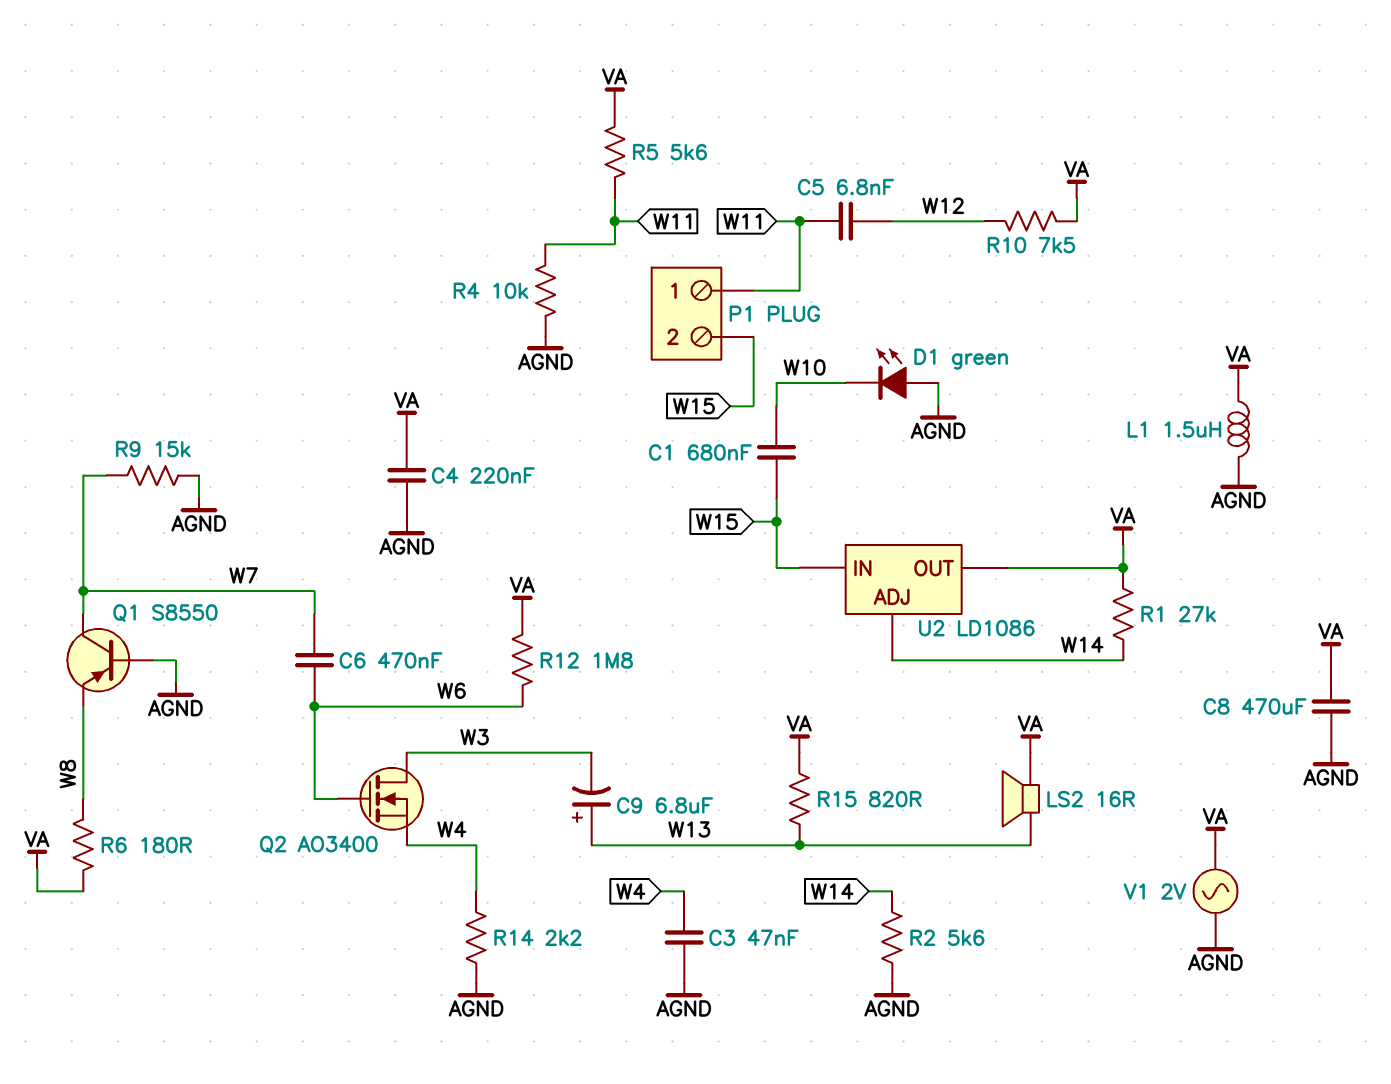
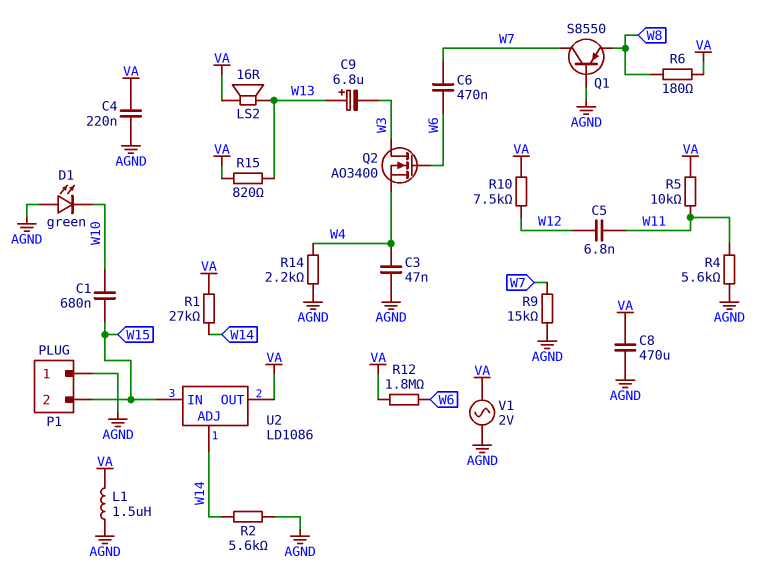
P1 pin 1: W11 -> AGND
R4: 10k (AGND, W11) -> 5.6k (AGND, W11)
R5: 5.6k (VA, W11) -> 10k (VA, W11)

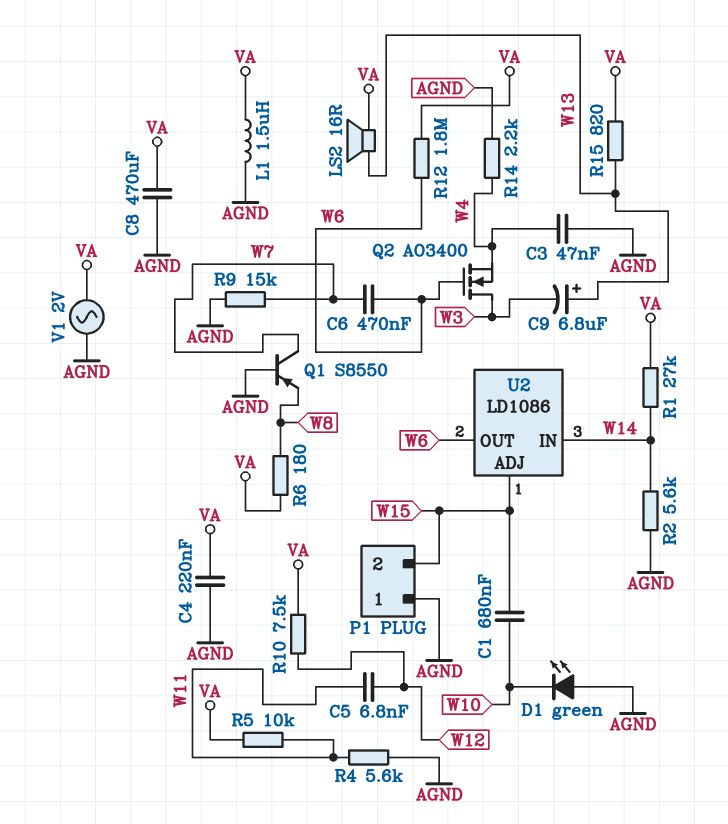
U2 pin ADJ: W14 -> W15
U2 pin IN: W15 -> W14
U2 pin OUT: VA -> W6

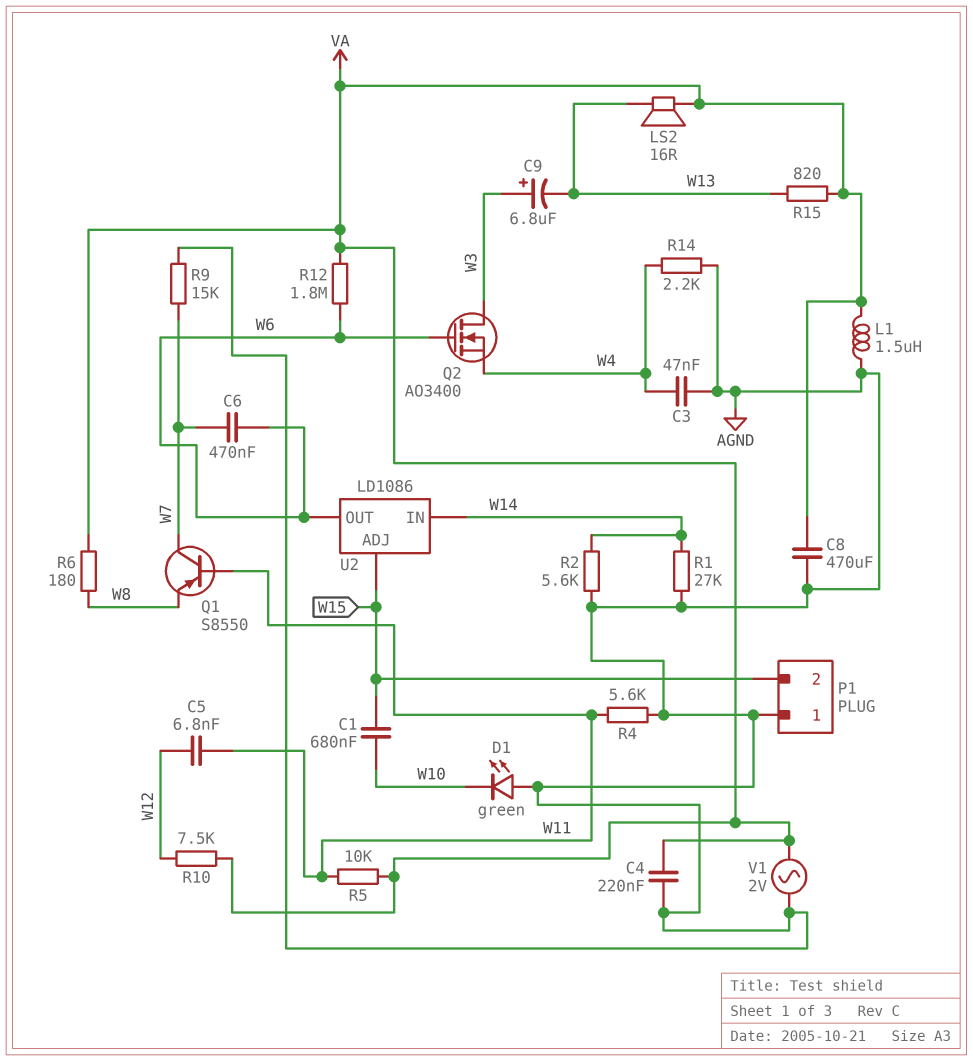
C9: 6.8uF (plus W13, minus W3) -> 6.8uF (plus W3, minus W13)
Q1: PNP S8550 (B AGND, C W7, E W8) -> PNP S8550 (B W11, C W7, E W8)
R1: 27k (VA, W14) -> 27k (AGND, W14)

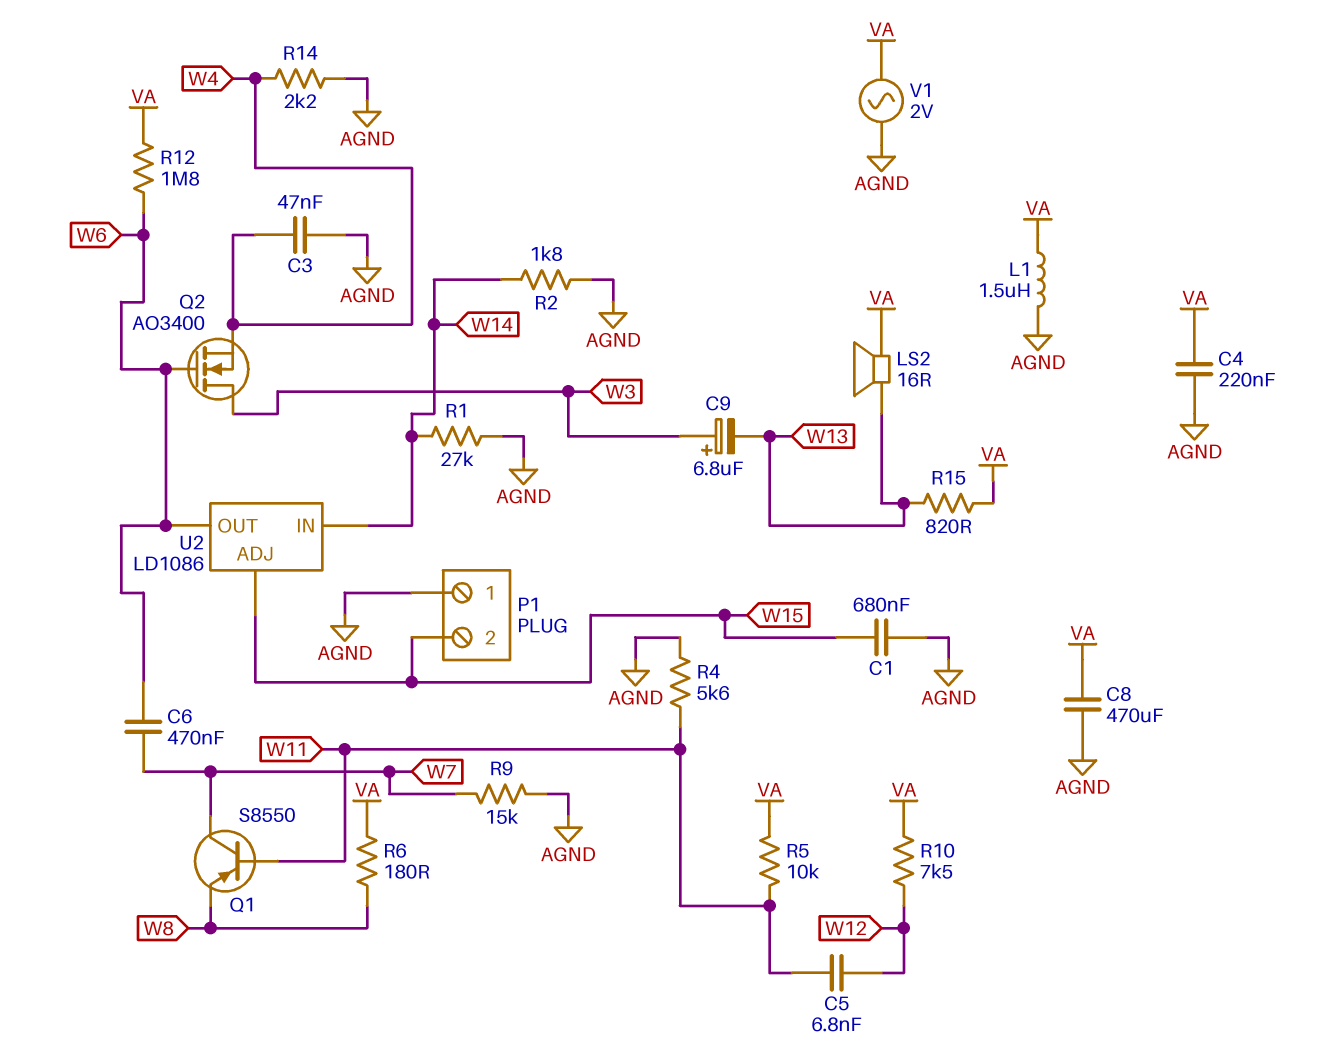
C1: 680nF (W10, W15) -> 680nF (AGND, W15)
D1: LED green (A AGND, K W10) -> none
R2: 5.6k (AGND, W14) -> 1.8k (AGND, W14)

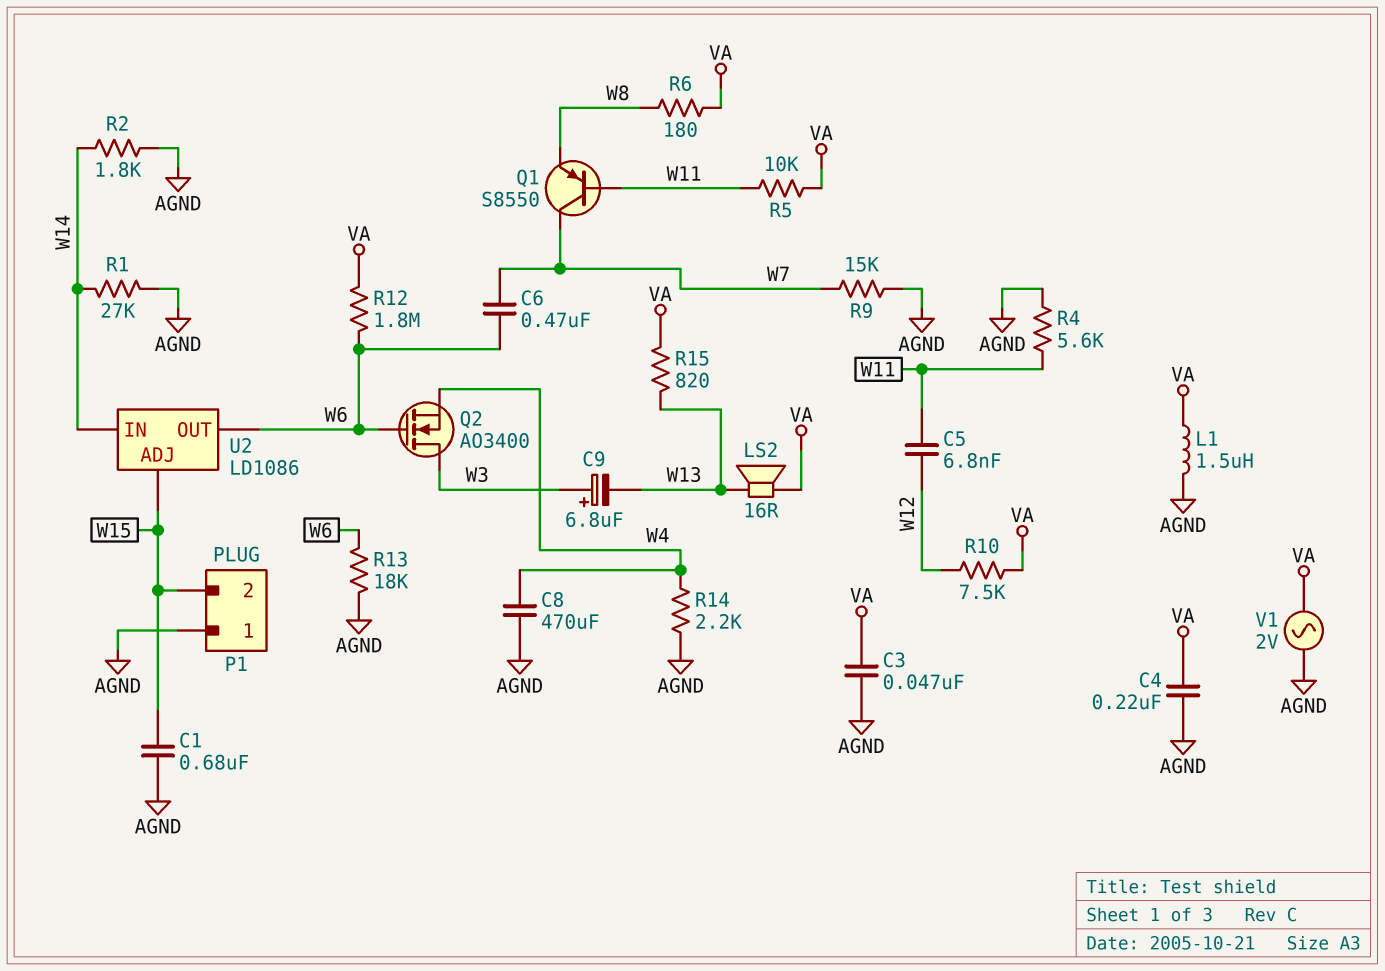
C3: 47nF (AGND, W4) -> 47nF (AGND, VA)
C8: 470uF (AGND, VA) -> 470uF (AGND, W4)
R13: none -> 18k (AGND, W6)

